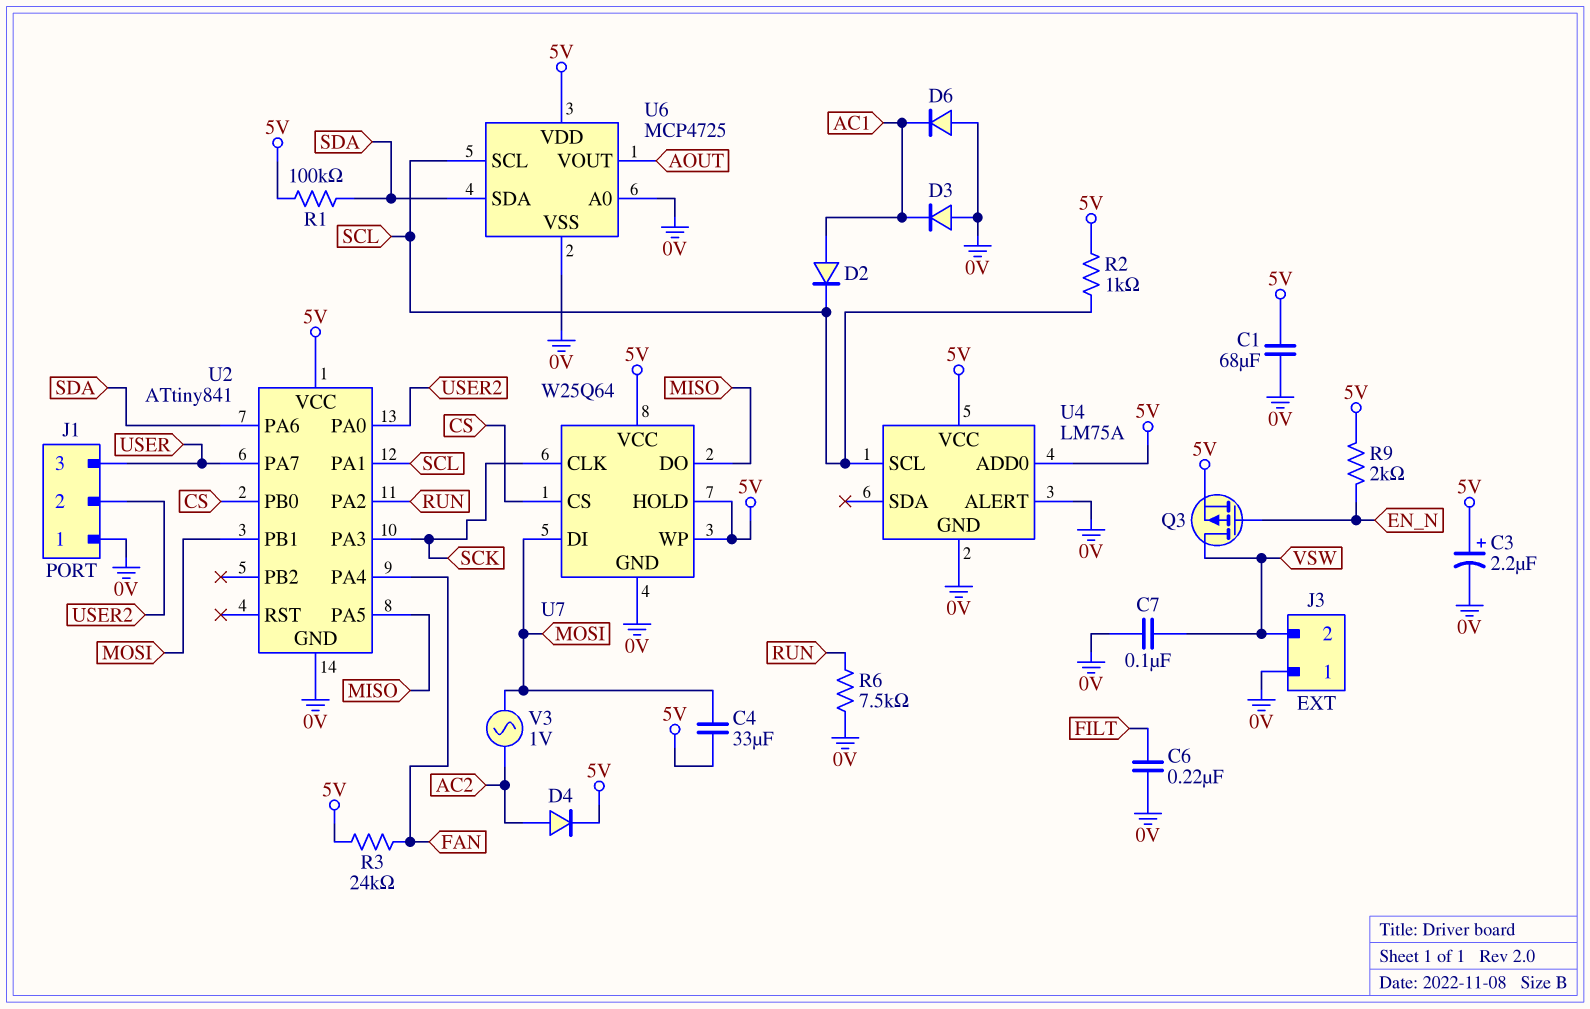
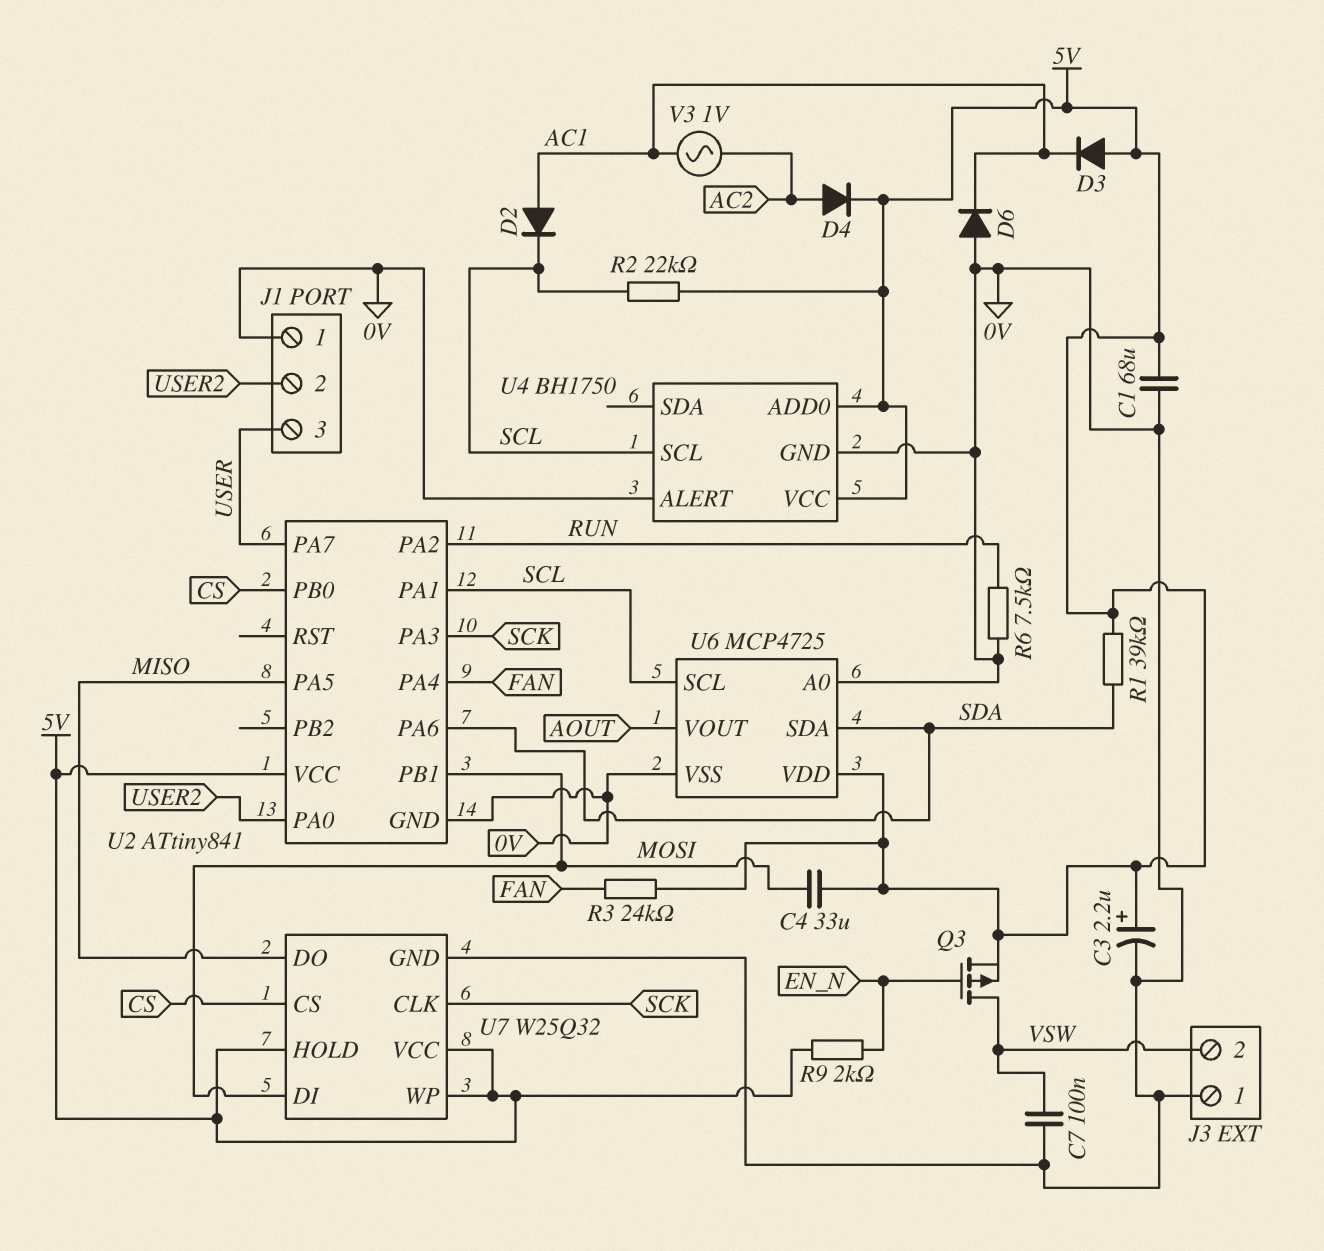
C6: 220nF (0V, FILT) -> none
D3: diode (A 0V, K AC1) -> diode (A 5V, K AC1)
R1: 100k (5V, SDA) -> 39k (5V, SDA)
R2: 1k (5V, SCL) -> 22k (5V, SCL)
U4: LM75A -> BH1750
U7: W25Q64 -> W25Q32
V3: AC 1V (AC2, MOSI) -> AC 1V (AC1, AC2)

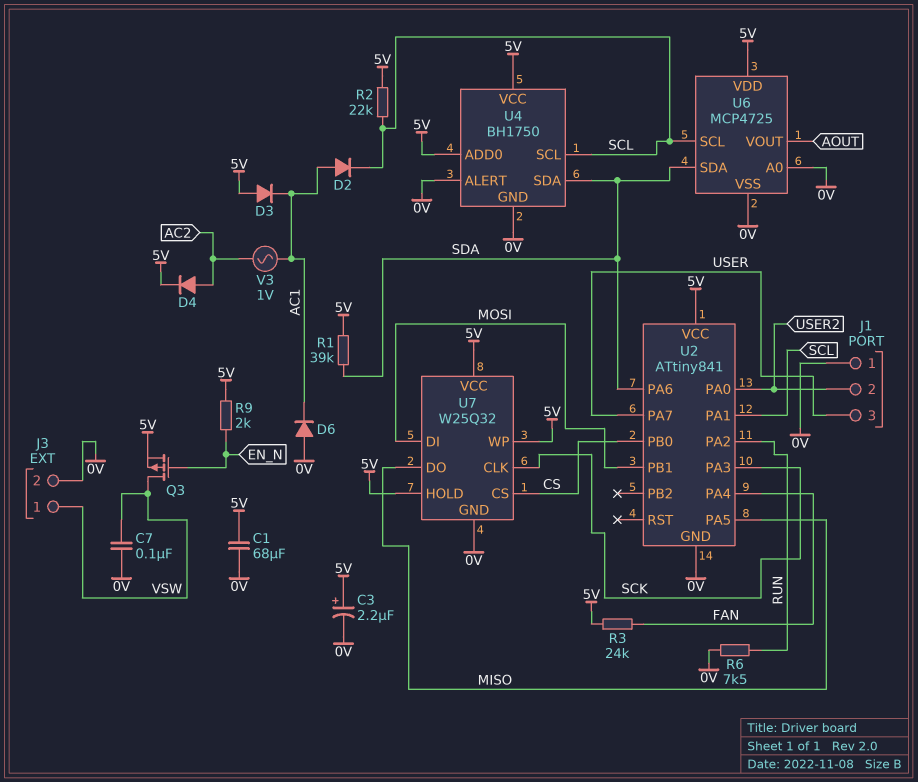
C4: 33uF (5V, MOSI) -> none
J3 pin 1: 0V -> VSW
J3 pin 2: VSW -> 0V
U4 pin SDA: none -> SDA

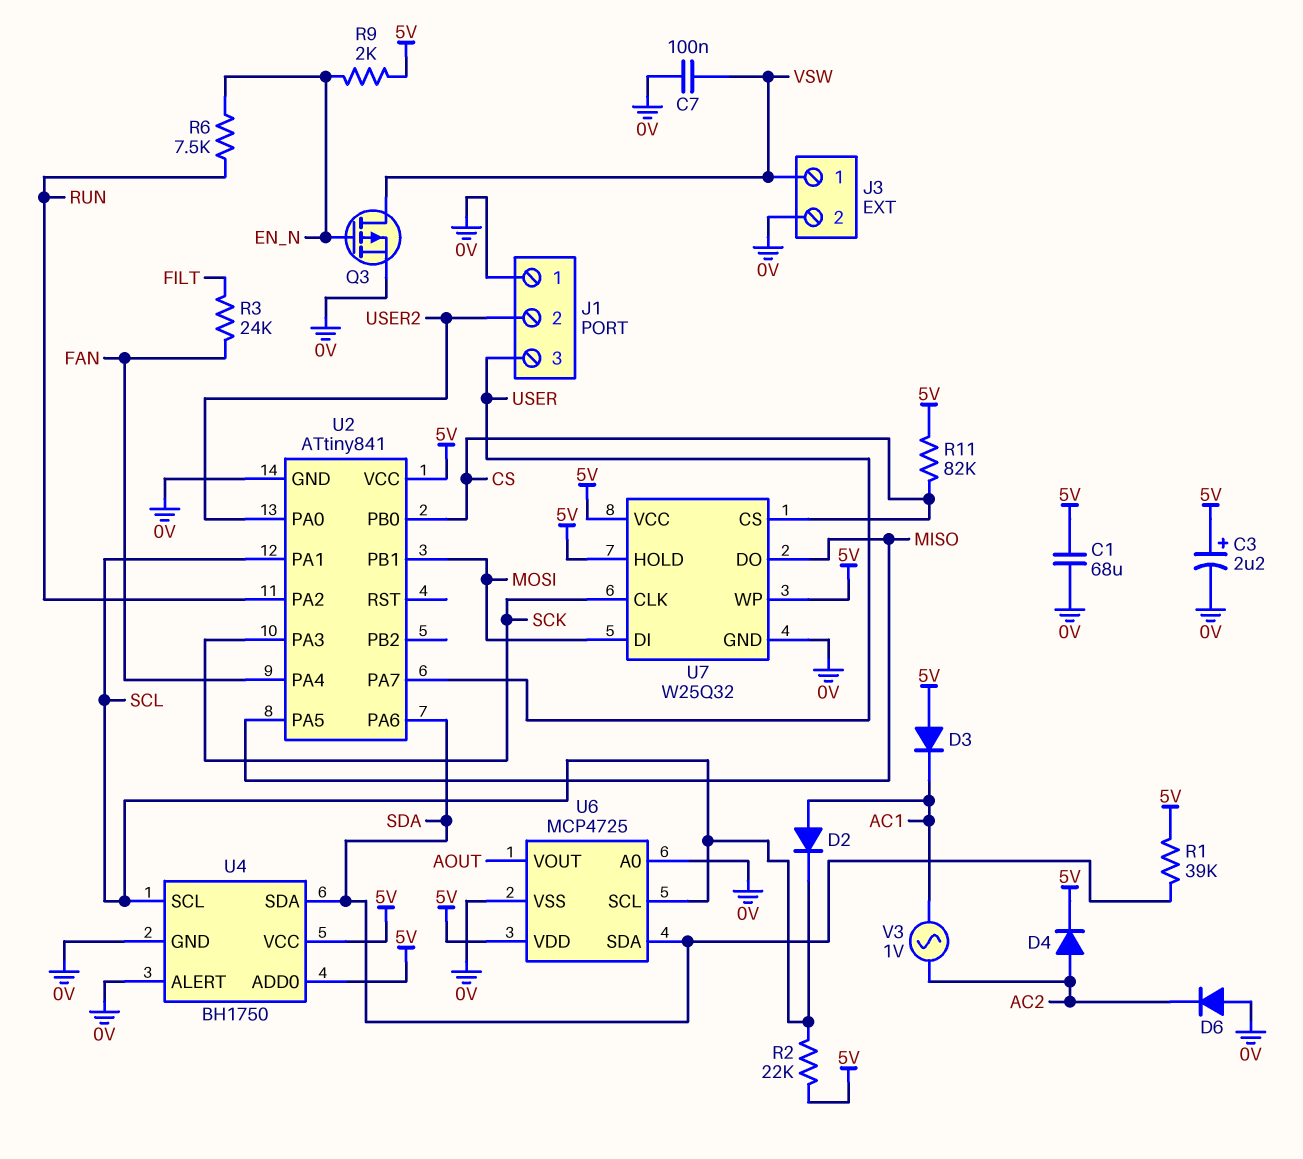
D6: diode (A 0V, K AC1) -> diode (A 0V, K AC2)
Q3: PMOS (G EN_N, D VSW, S 5V) -> PMOS (G EN_N, D VSW, S 0V)
R3: 24k (5V, FAN) -> 24k (FAN, FILT)
R6: 7.5k (0V, RUN) -> 7.5k (EN_N, RUN)
R11: none -> 82k (5V, CS)

